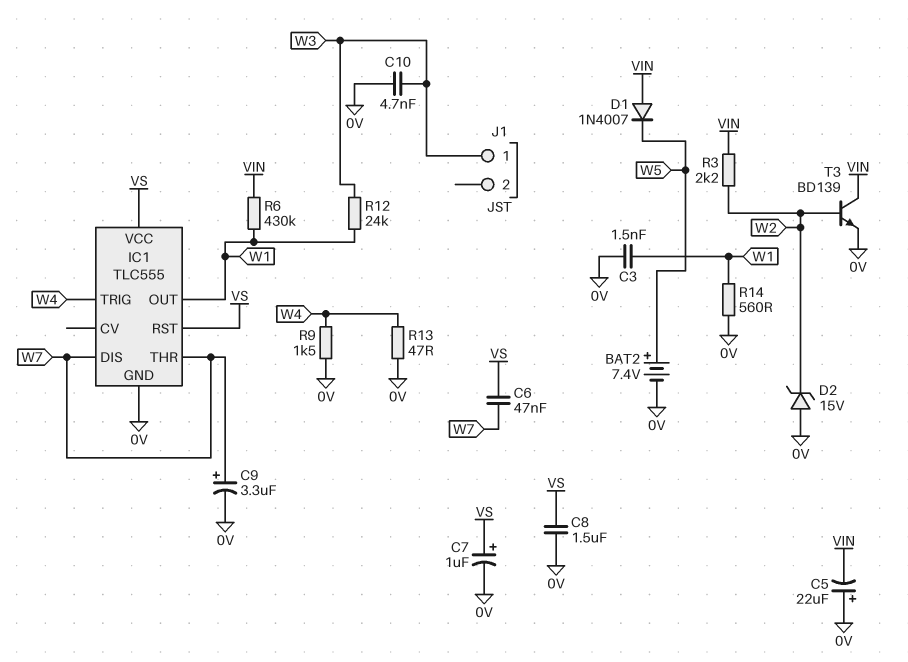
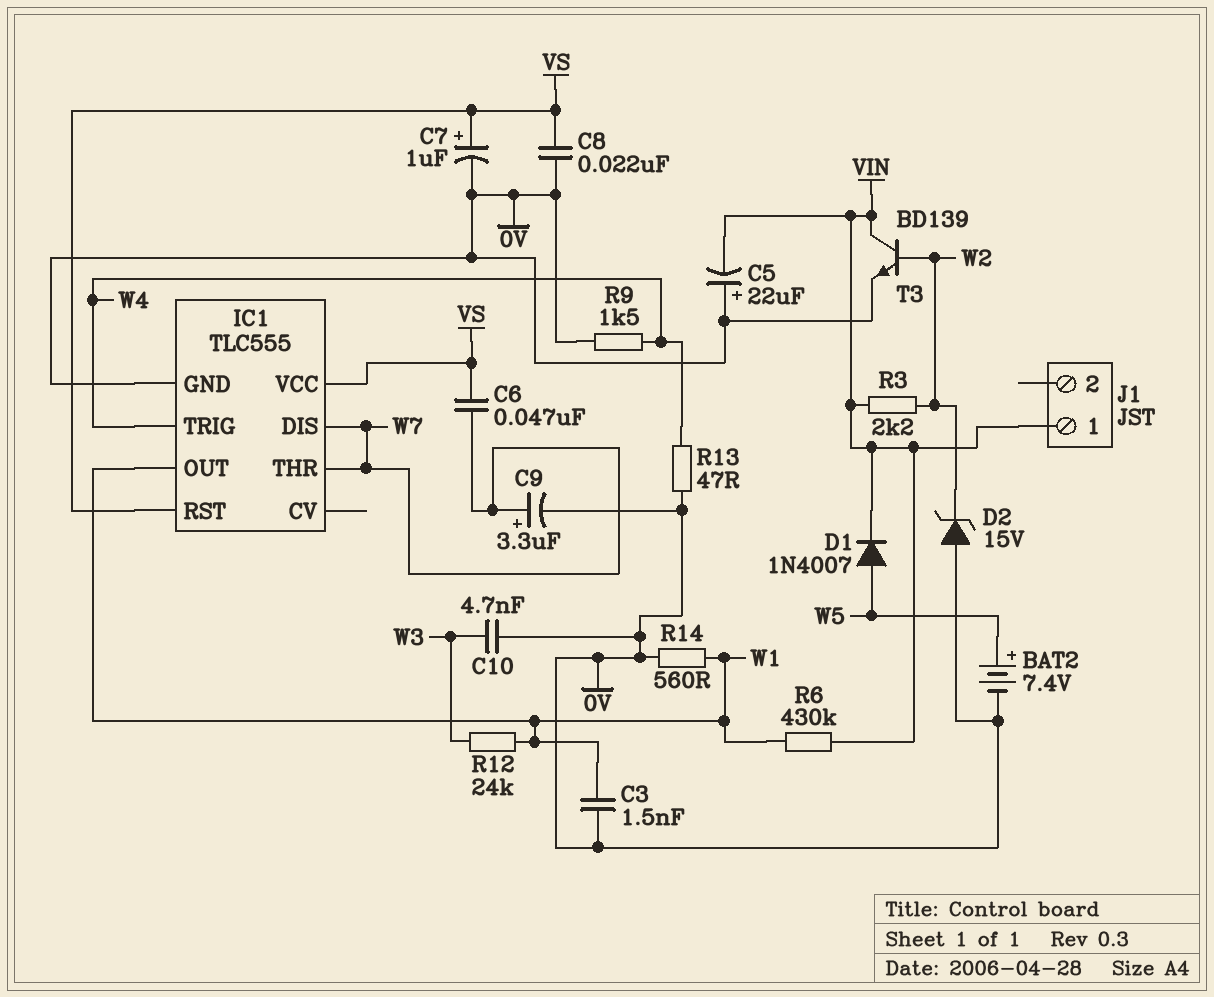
C8: 1.5uF (0V, VS) -> 22nF (0V, VS)
D1: diode 1N4007 (A VIN, K W5) -> diode 1N4007 (A W5, K VIN)
J1 pin 1: W3 -> VIN

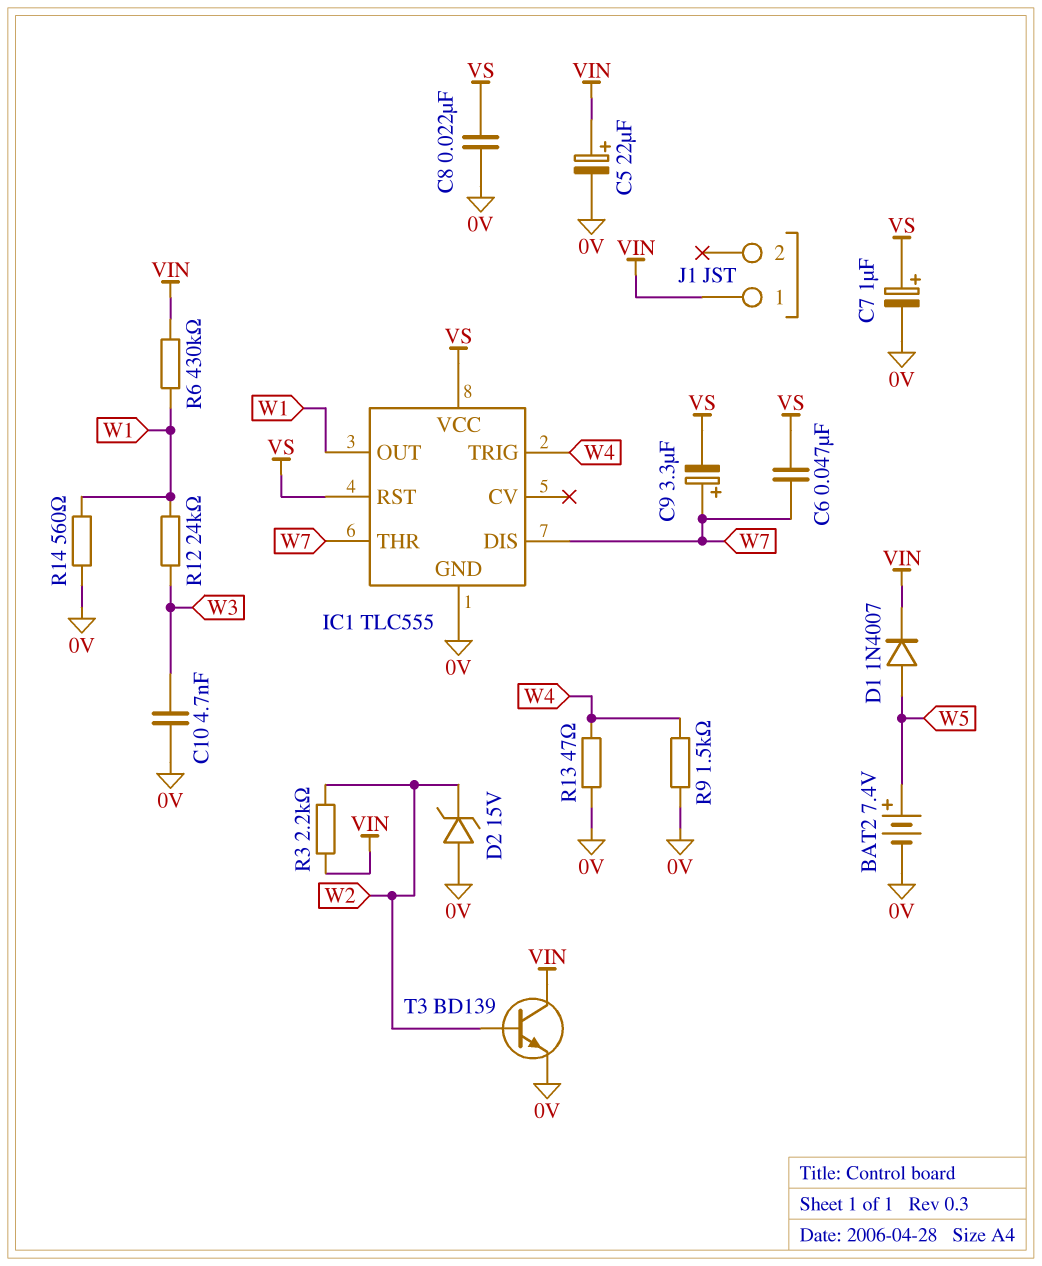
C3: 1.5nF (0V, W1) -> none
C5: 22uF (plus 0V, minus VIN) -> 22uF (plus VIN, minus 0V)
C9: 3.3uF (plus W7, minus 0V) -> 3.3uF (plus W7, minus VS)

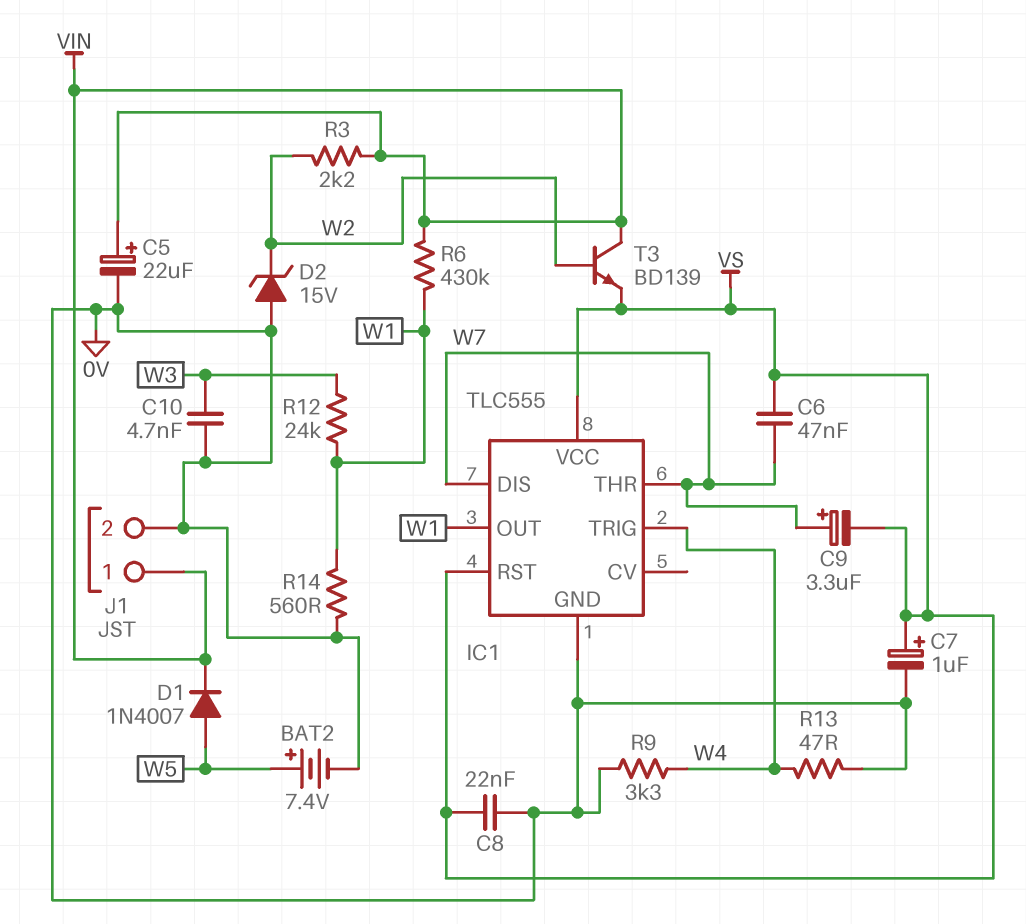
J1 pin 2: none -> 0V
R9: 1.5k (0V, W4) -> 3.3k (0V, W4)
T3: NPN BD139 (B W2, C VIN, E 0V) -> NPN BD139 (B W2, C VIN, E VS)

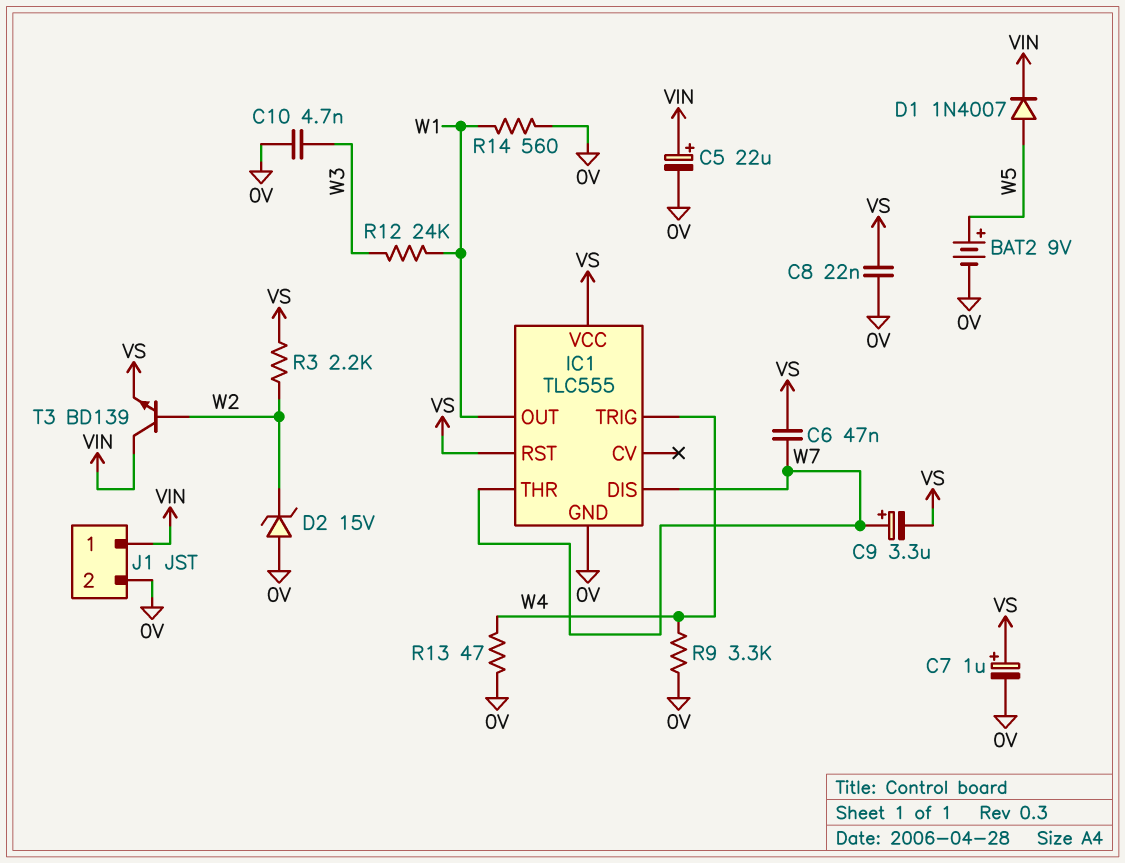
BAT2: 7.4V (plus W5, minus 0V) -> 9V (plus W5, minus 0V)
R3: 2.2k (VIN, W2) -> 2.2k (VS, W2)
R6: 430k (VIN, W1) -> none

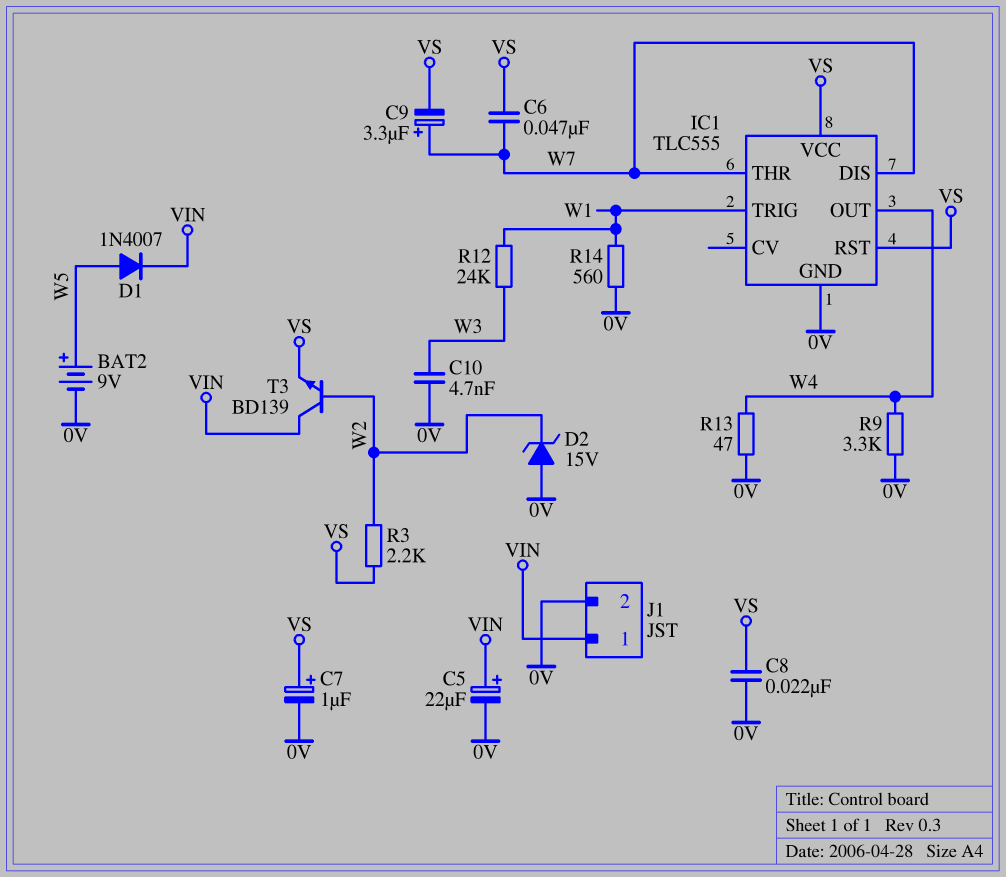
IC1 pin OUT: W1 -> W4
IC1 pin TRIG: W4 -> W1

